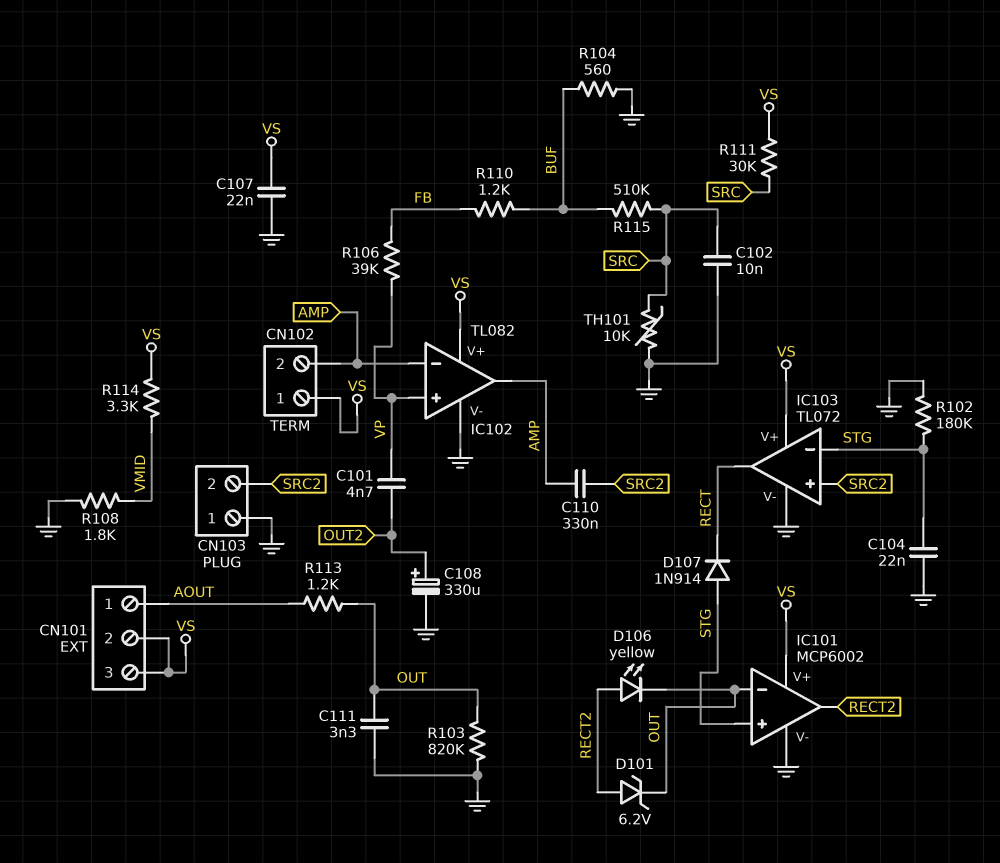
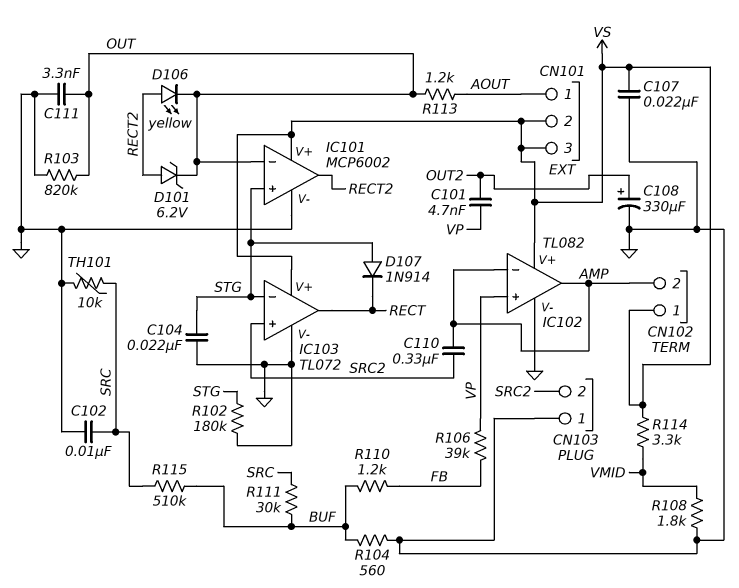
R111: 30k (SRC, VS) -> 30k (BUF, SRC)

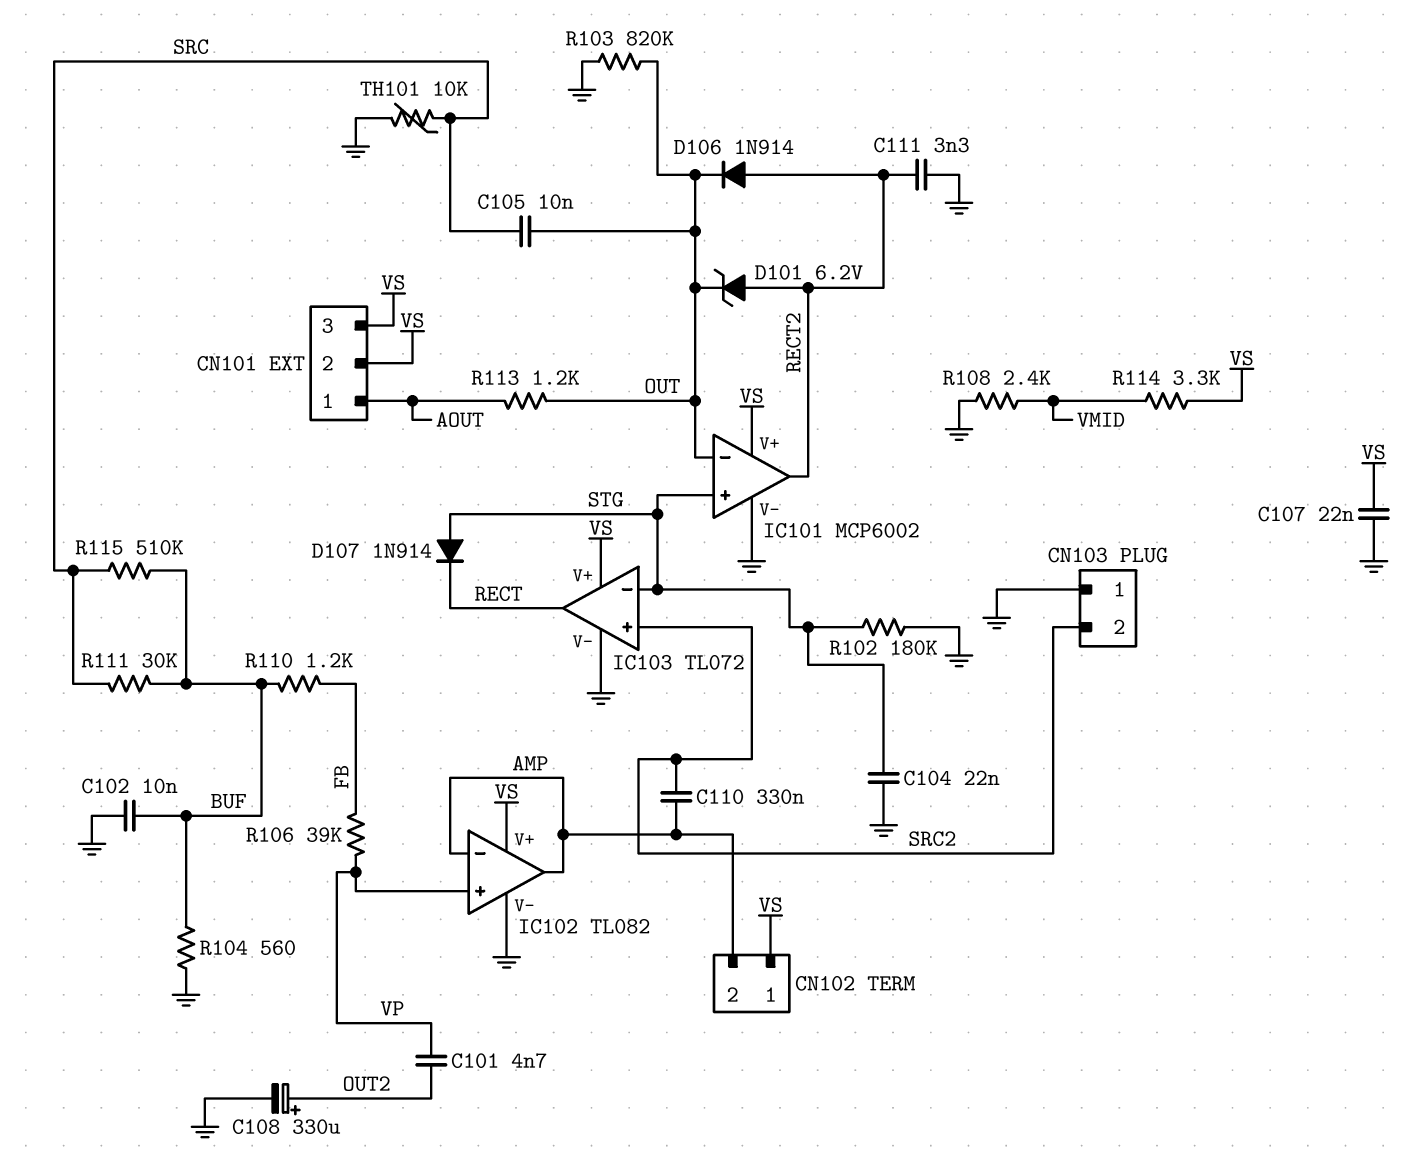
C102: 10nF (GND, SRC) -> 10nF (BUF, GND)
C105: none -> 10nF (OUT, SRC)
C111: 3.3nF (GND, OUT) -> 3.3nF (GND, RECT2)
D106: LED yellow (A RECT2, K OUT) -> diode 1N914 (A RECT2, K OUT)
R108: 1.8k (GND, VMID) -> 2.4k (GND, VMID)

